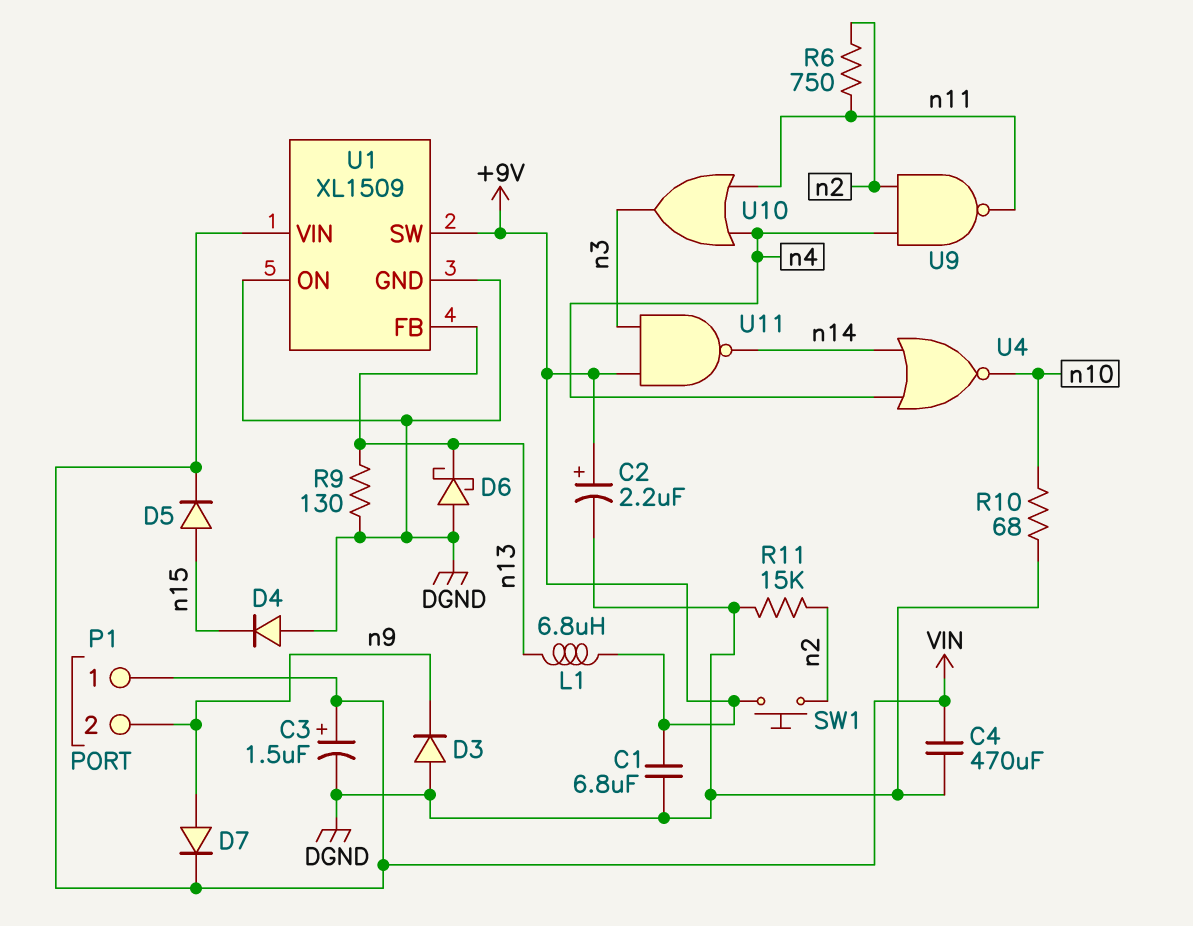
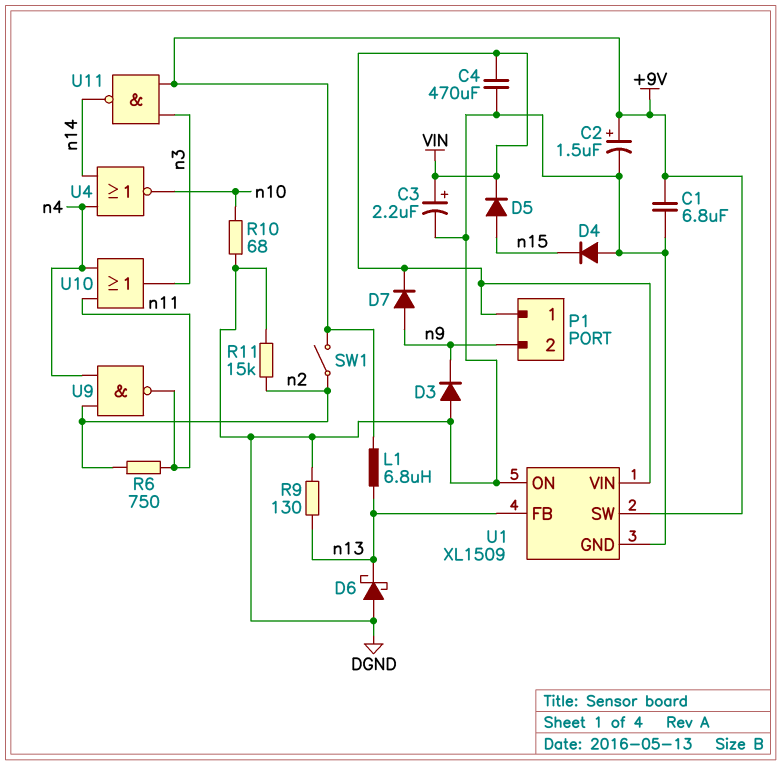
C2: 2.2uF (plus +9V, minus DGND) -> 1.5uF (plus +9V, minus DGND)
C3: 1.5uF (plus VIN, minus DGND) -> 2.2uF (plus VIN, minus DGND)
SW1: button (+9V, n2) -> switch (+9V, n2)

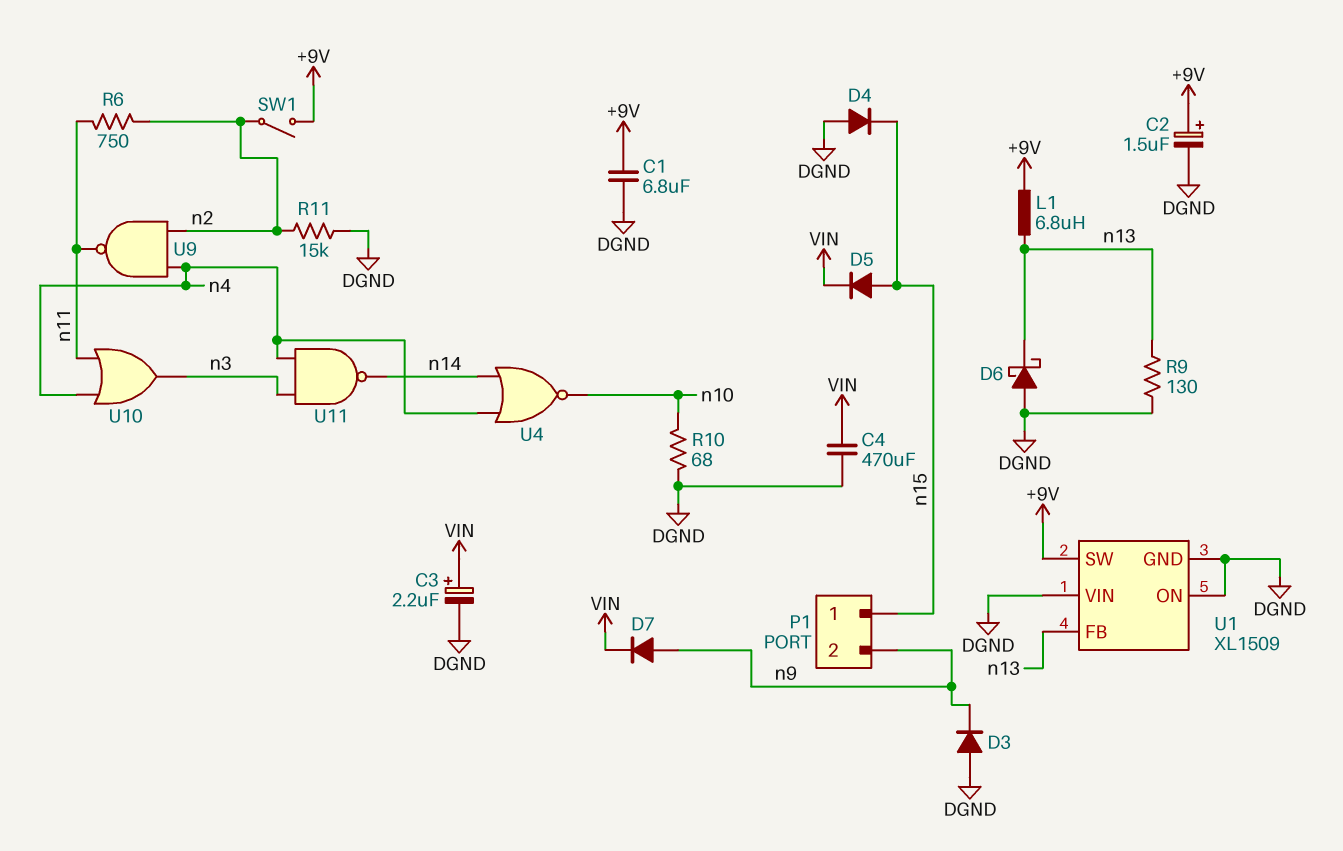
P1 pin 1: VIN -> n15
U1 pin VIN: VIN -> DGND
U11: NAND (in +9V, in n3, out n14) -> NAND (in n3, in n4, out n14)

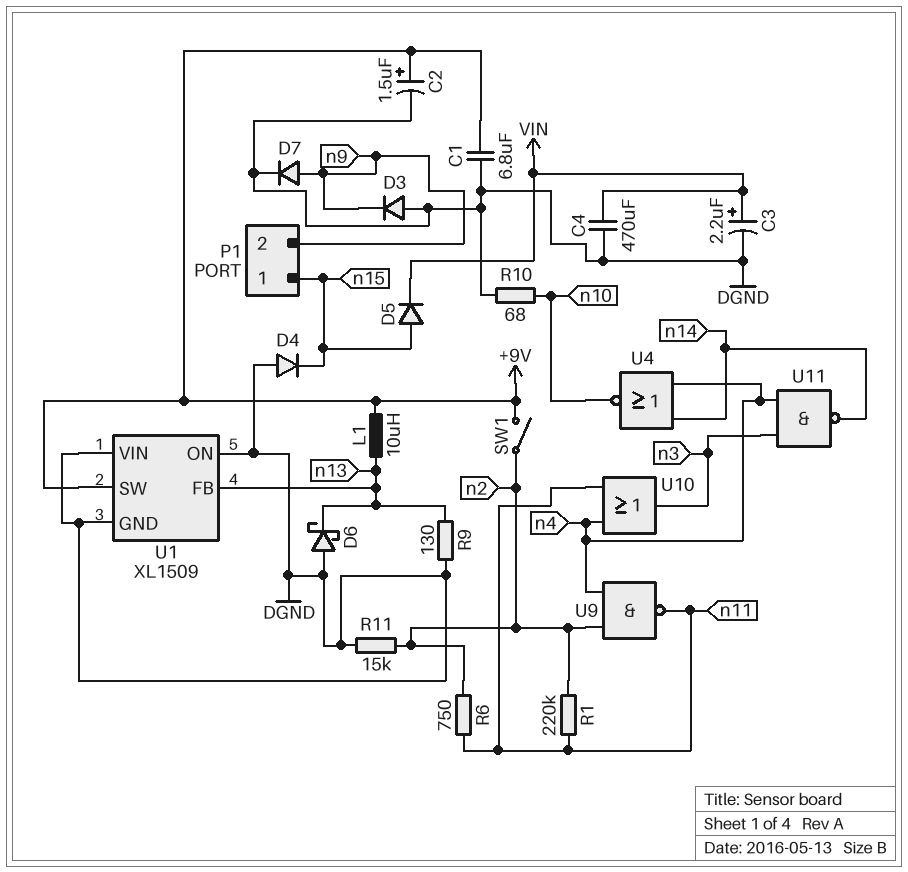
D7: diode (A n9, K VIN) -> diode (A n9, K DGND)
L1: 6.8uH (+9V, n13) -> 10uH (+9V, n13)
R1: none -> 220k (n2, n11)

